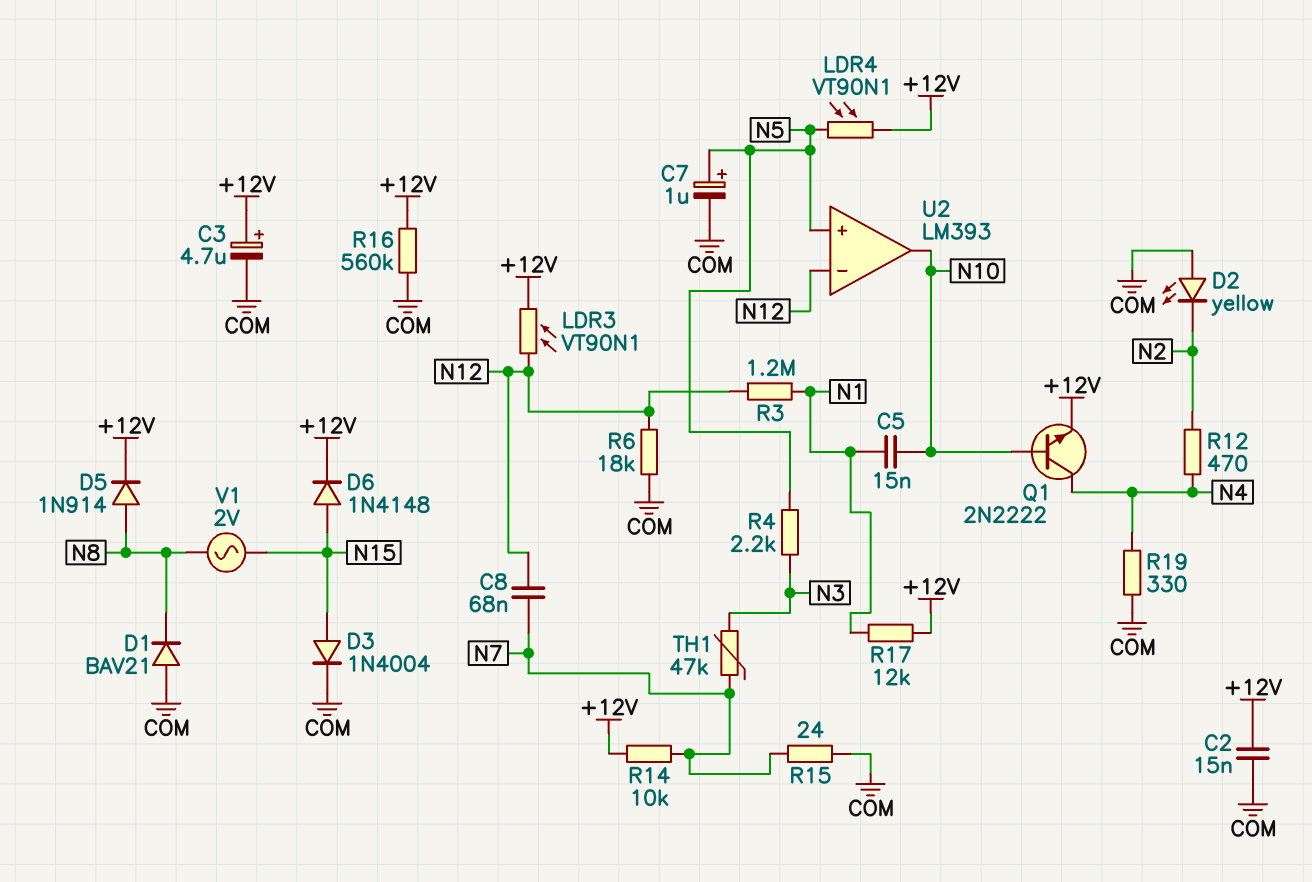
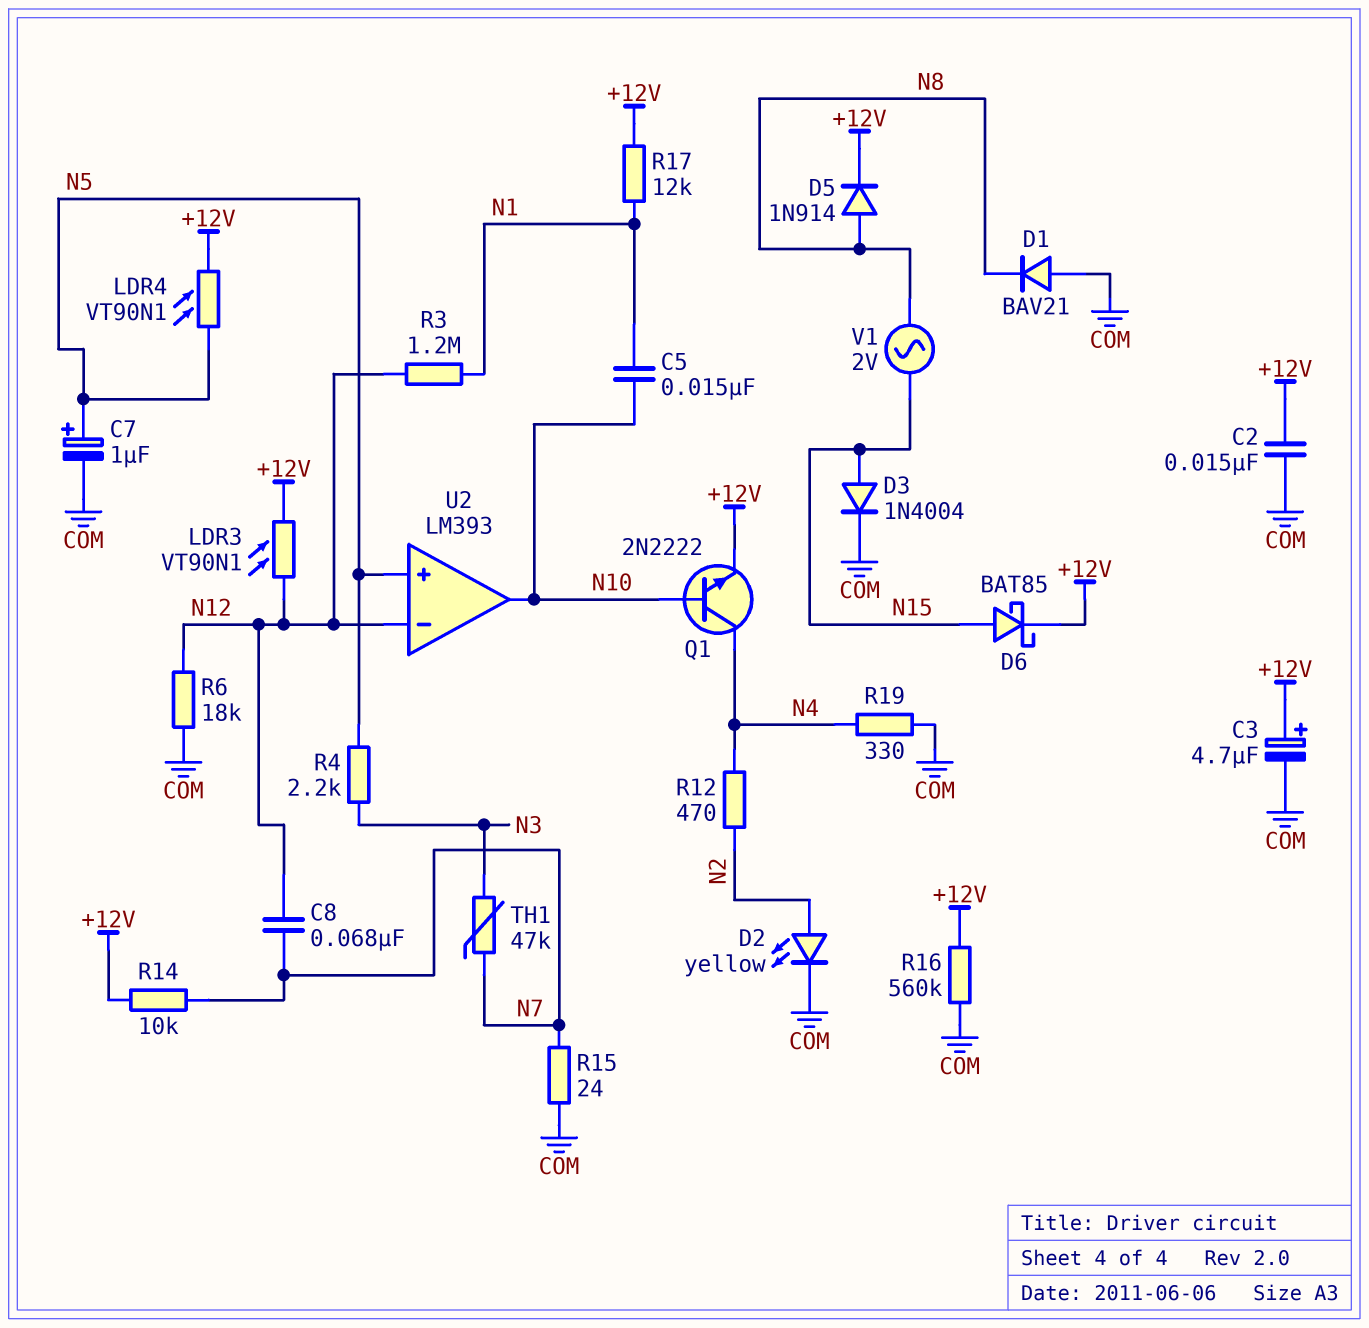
D2: LED yellow (A COM, K N2) -> LED yellow (A N2, K COM)
D6: diode 1N4148 (A N15, K +12V) -> schottky BAT85 (A N15, K +12V)

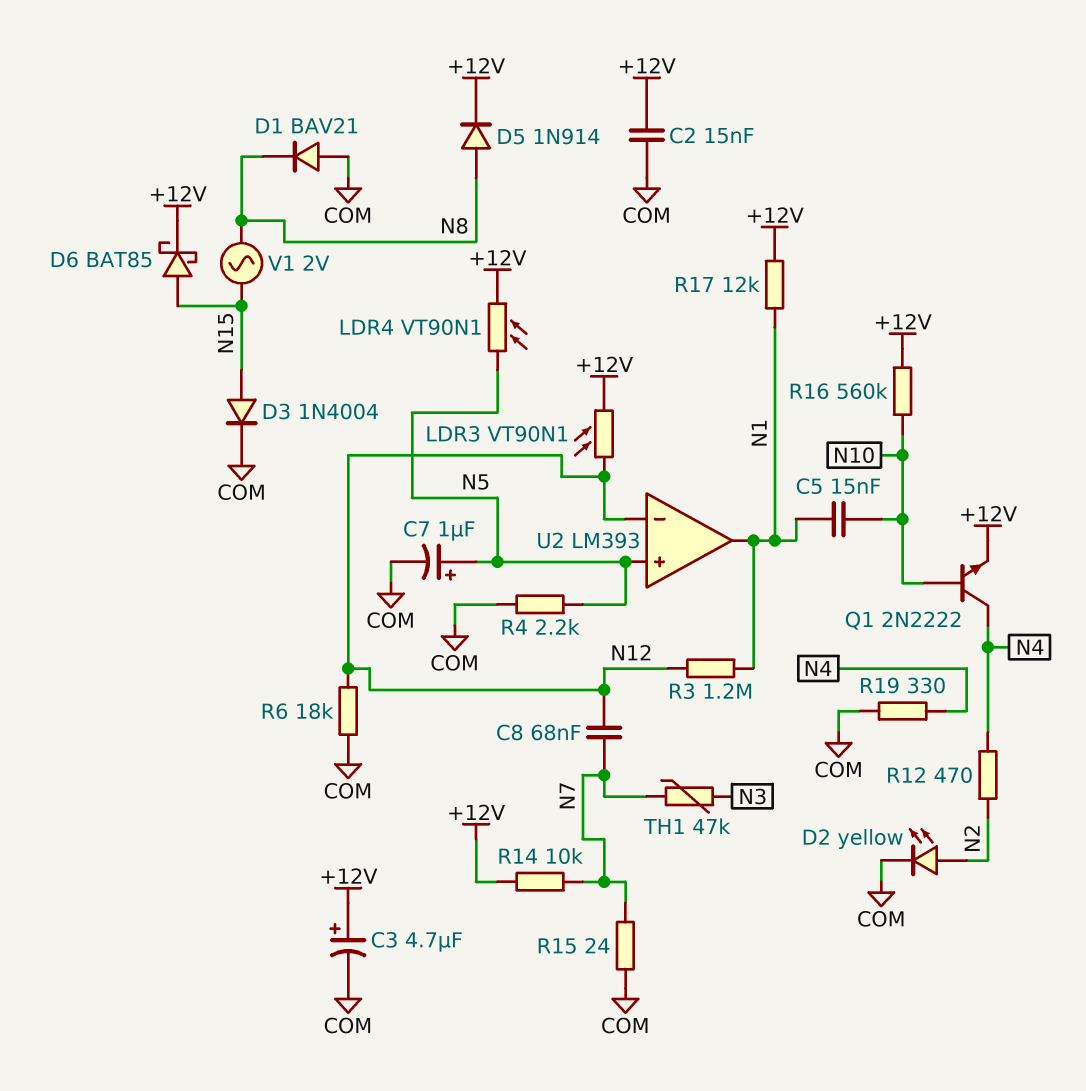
R4: 2.2k (N3, N5) -> 2.2k (COM, N5)
R16: 560k (+12V, COM) -> 560k (+12V, N10)
U2 pin out: N10 -> N1

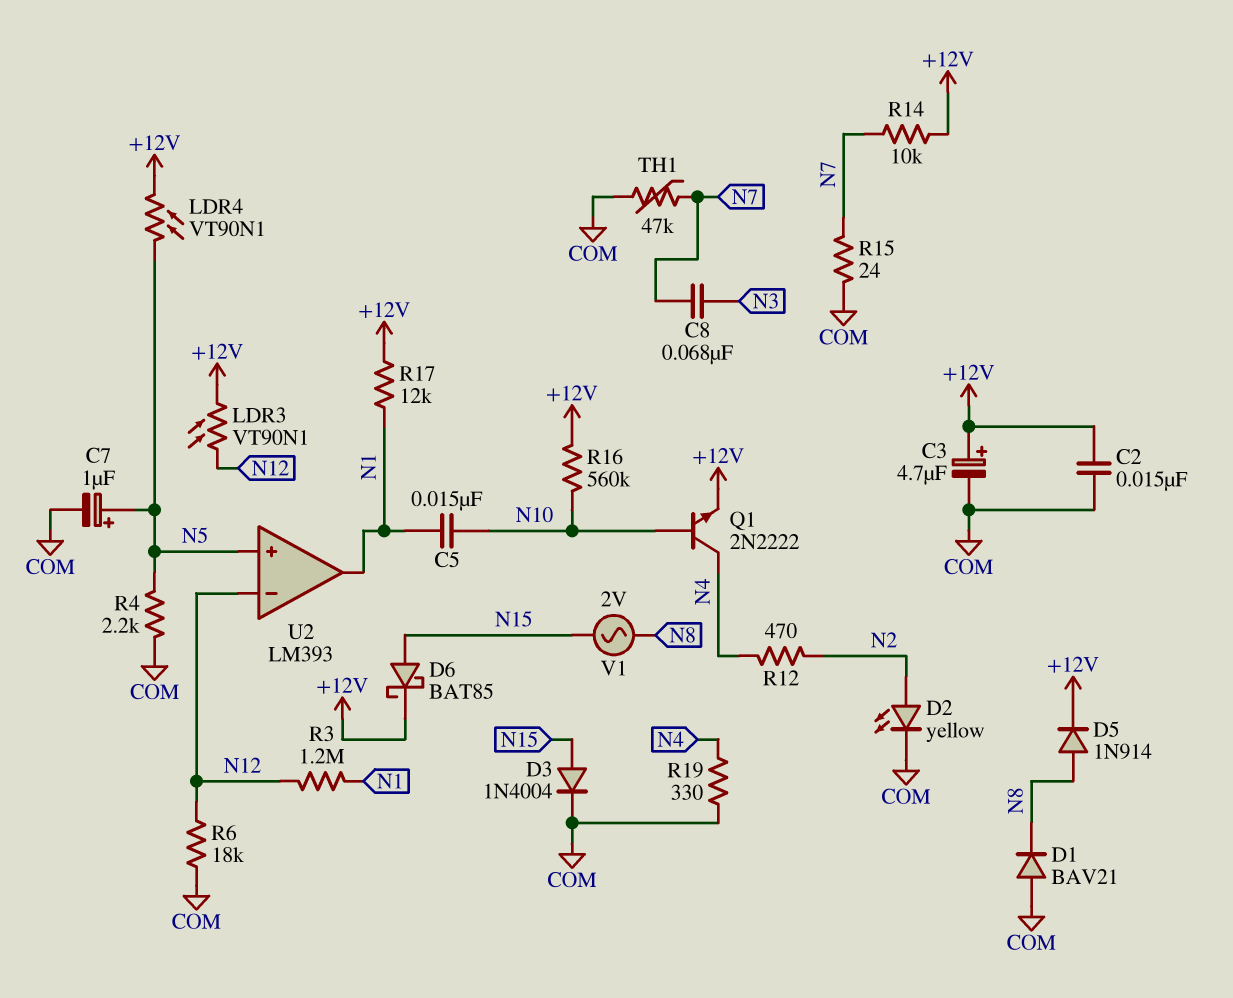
C8: 68nF (N7, N12) -> 68nF (N3, N7)
TH1: 47k (N3, N7) -> 47k (COM, N7)

